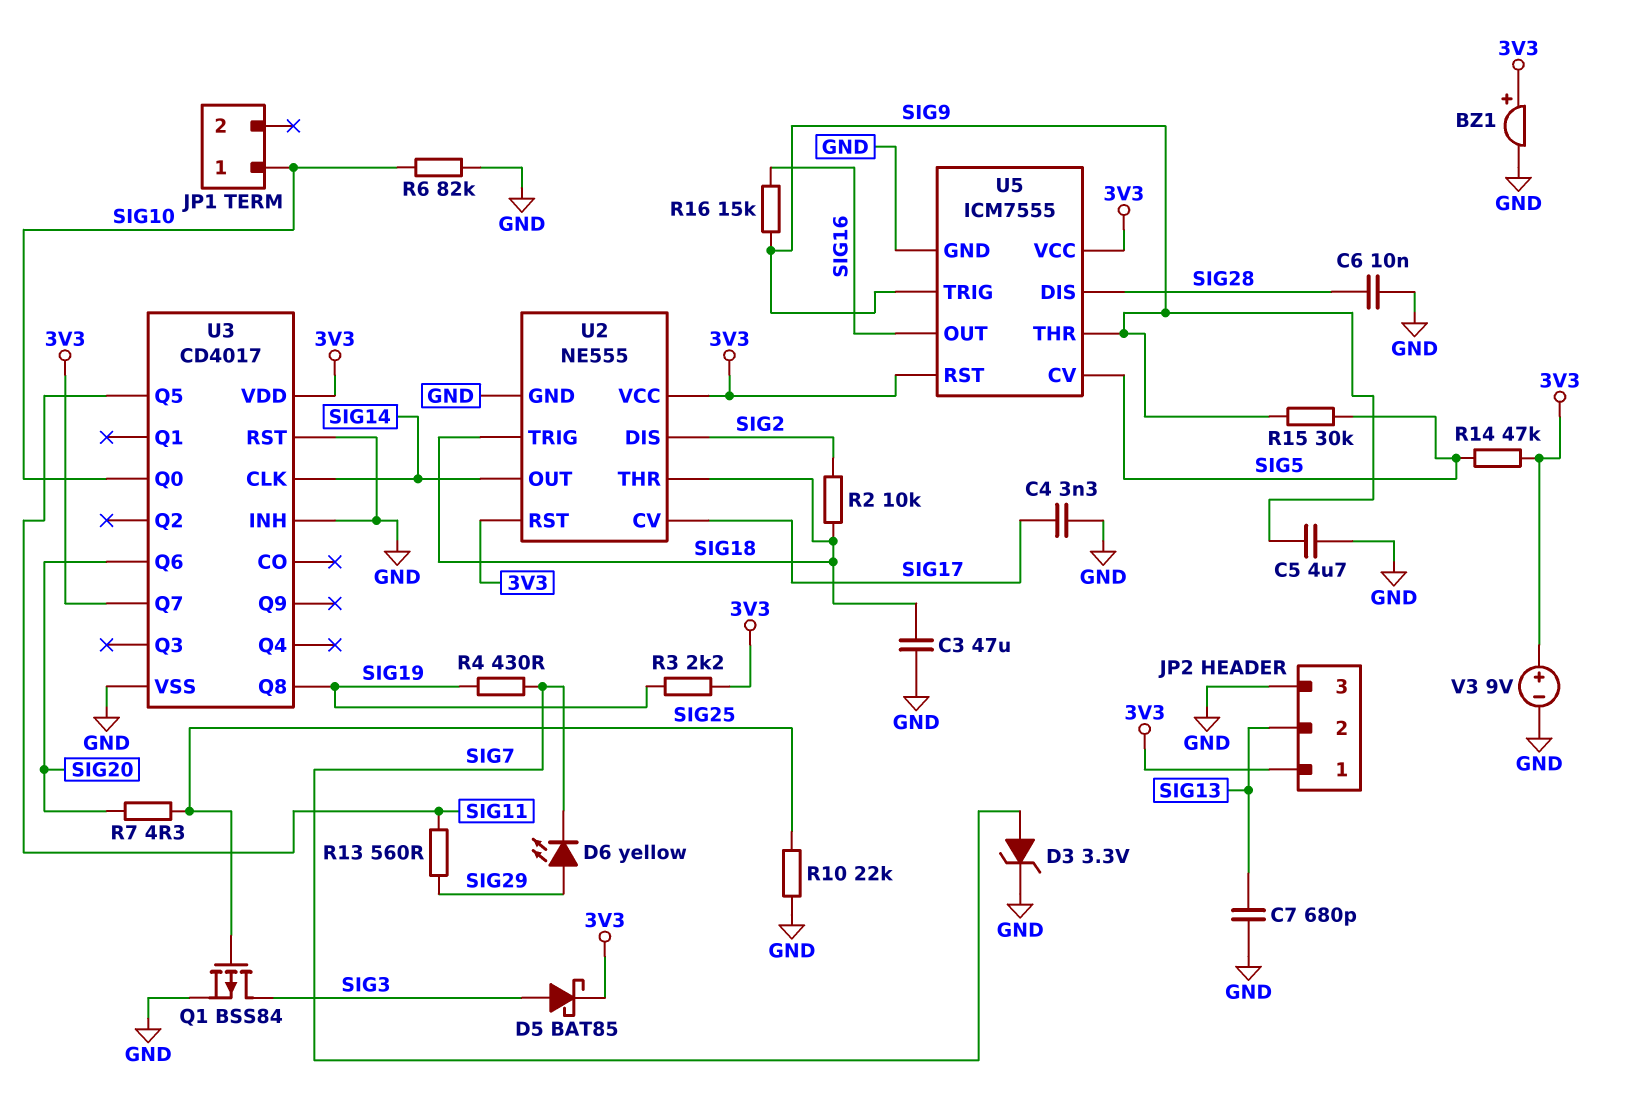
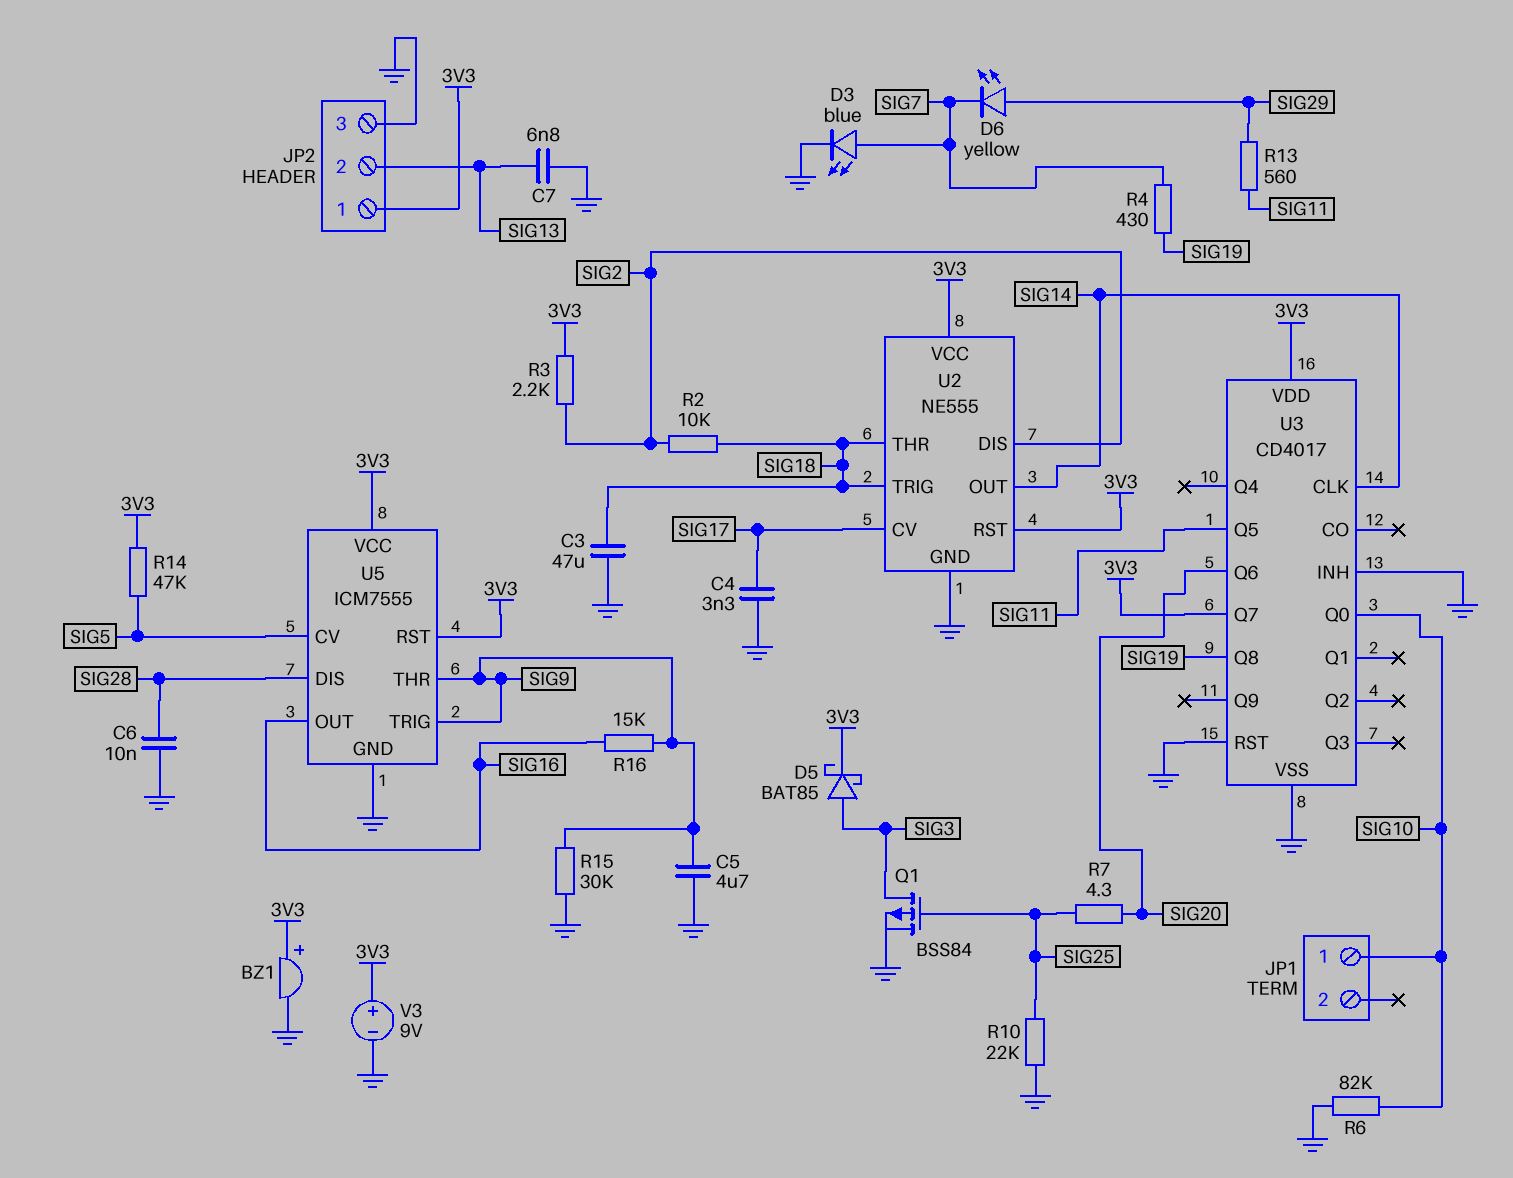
C7: 680pF (GND, SIG13) -> 6.8nF (GND, SIG13)
D3: zener 3.3V (A SIG7, K GND) -> LED blue (A SIG7, K GND)
R3: 2.2k (3V3, SIG19) -> 2.2k (3V3, SIG2)
R15: 30k (SIG5, SIG9) -> 30k (GND, SIG9)

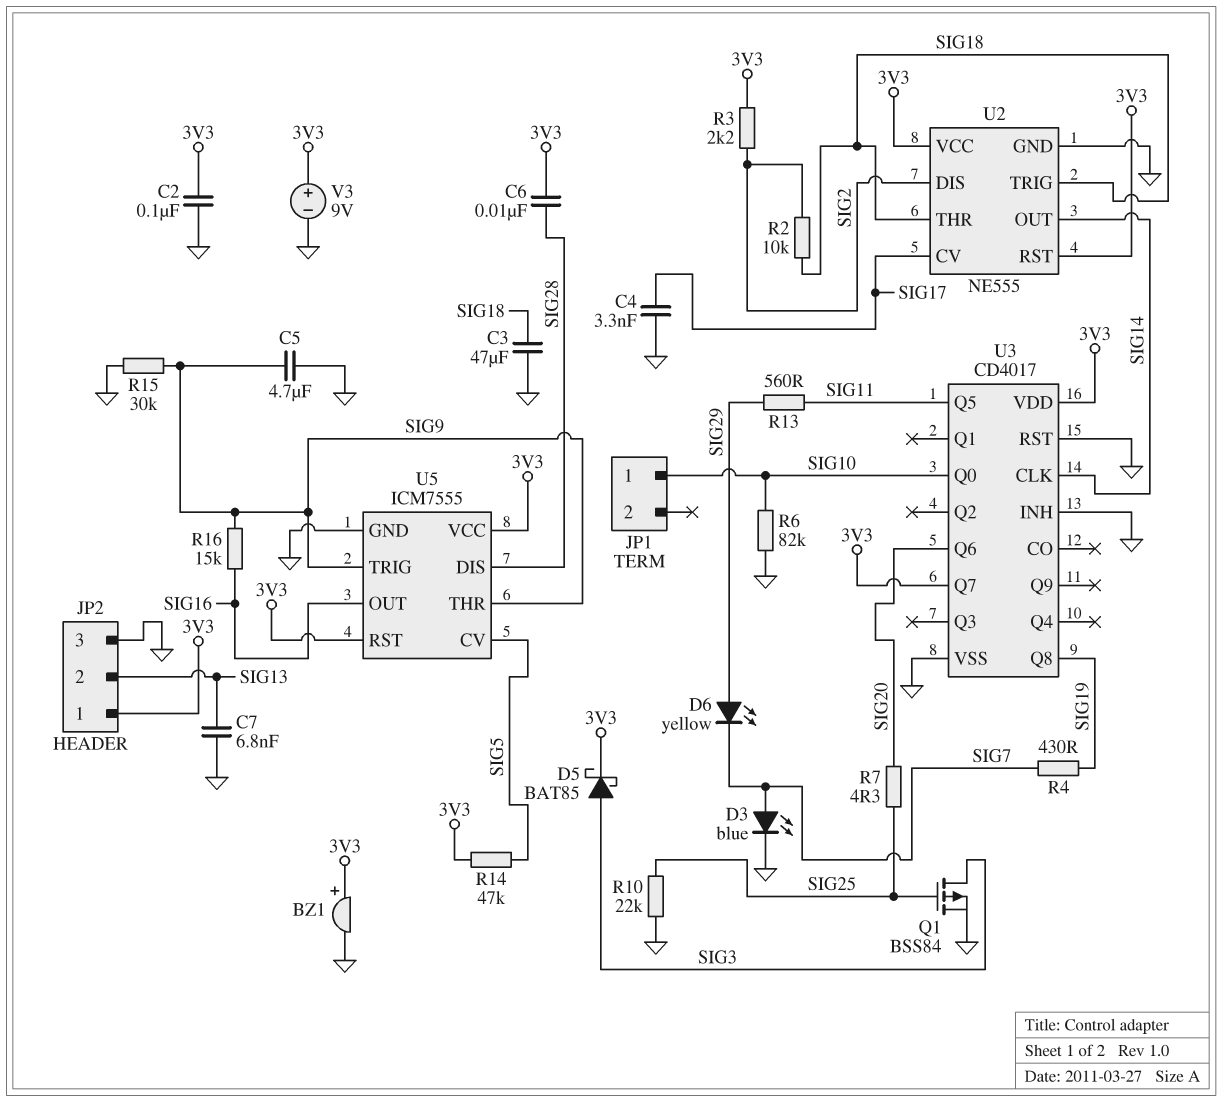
C2: none -> 100nF (3V3, GND)
C6: 10nF (GND, SIG28) -> 10nF (3V3, SIG28)

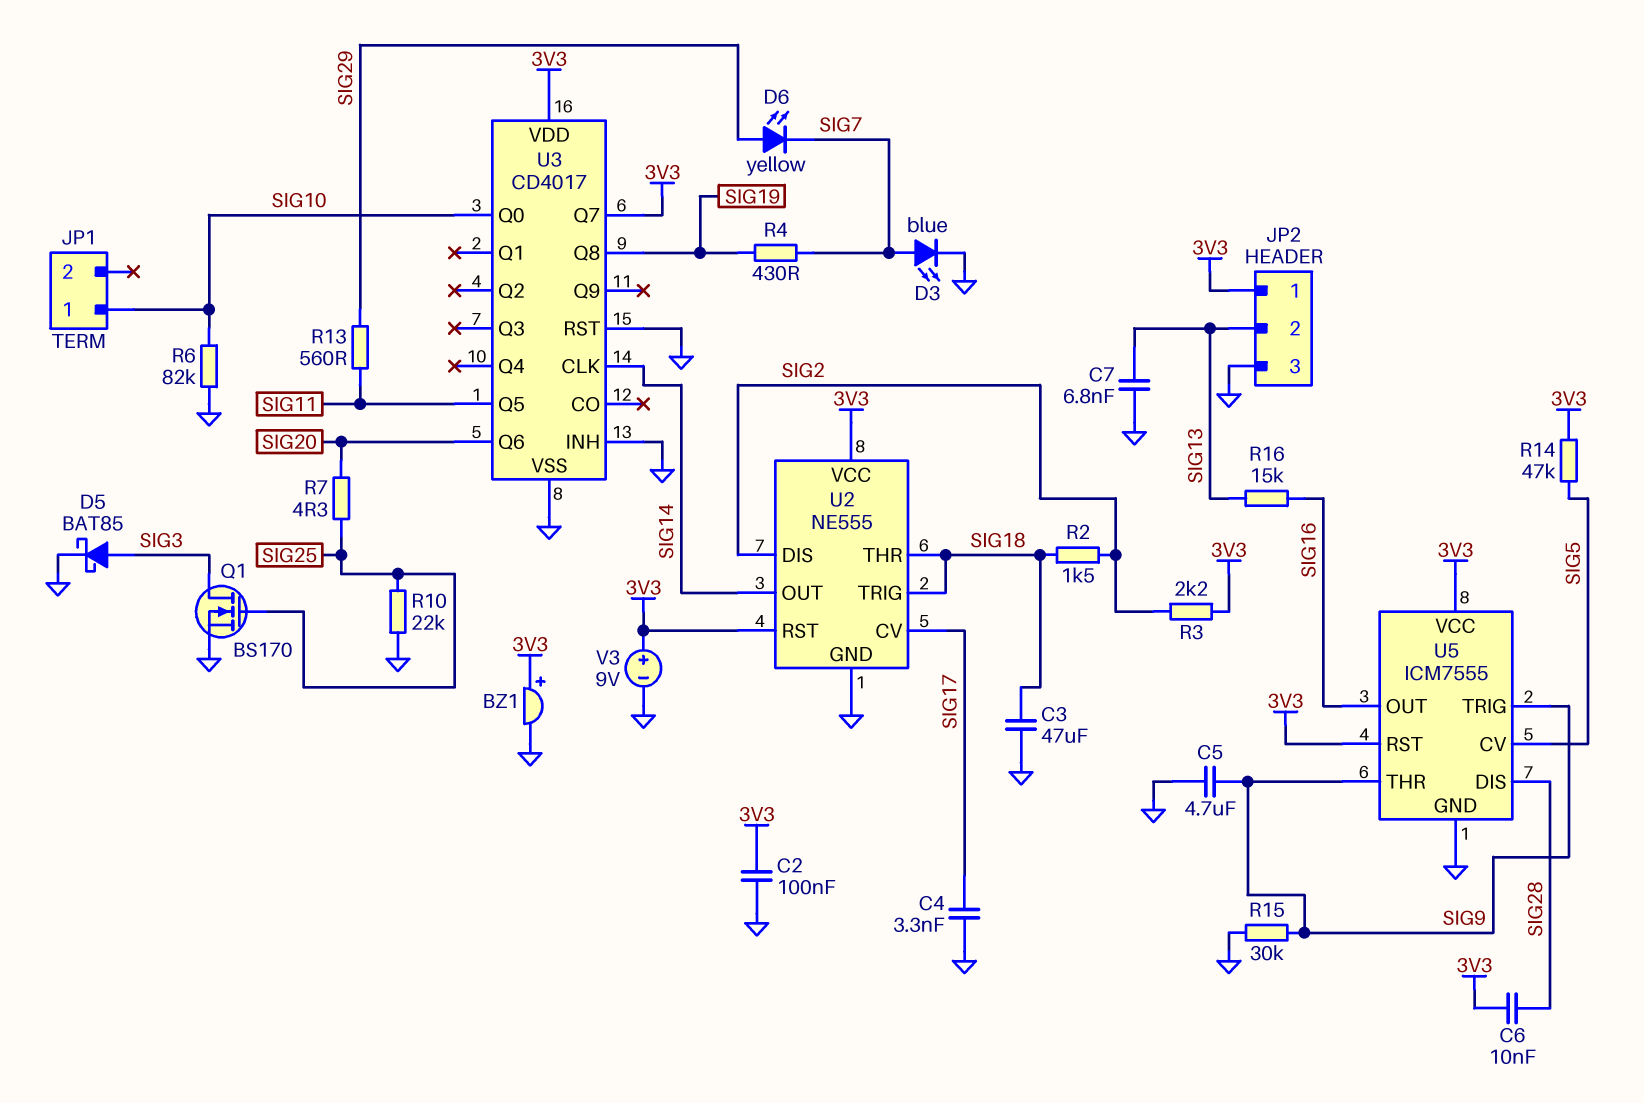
D5: schottky BAT85 (A SIG3, K 3V3) -> schottky BAT85 (A SIG3, K GND)
Q1: PMOS BSS84 (G SIG25, D SIG3, S GND) -> NMOS BS170 (G SIG25, D SIG3, S GND)
R2: 10k (SIG2, SIG18) -> 1.5k (SIG2, SIG18)
R16: 15k (SIG9, SIG16) -> 15k (SIG13, SIG16)

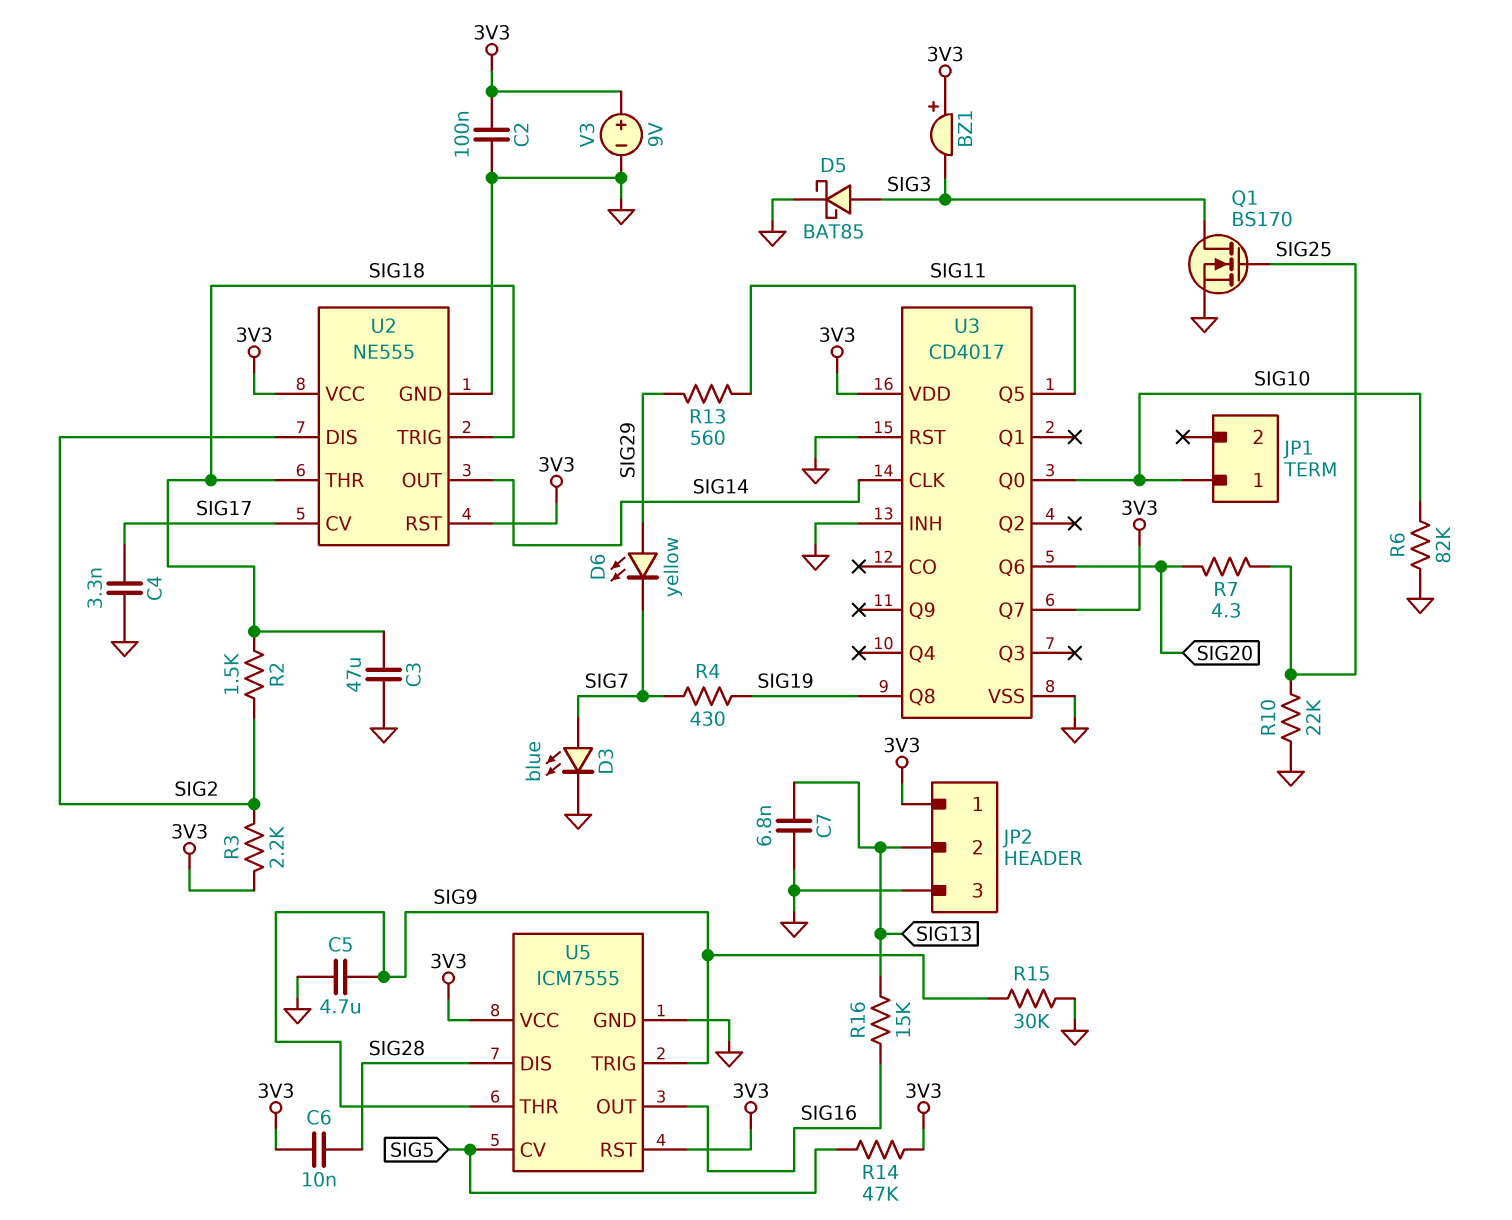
BZ1: buzzer (plus 3V3, minus GND) -> buzzer (plus 3V3, minus SIG3)

